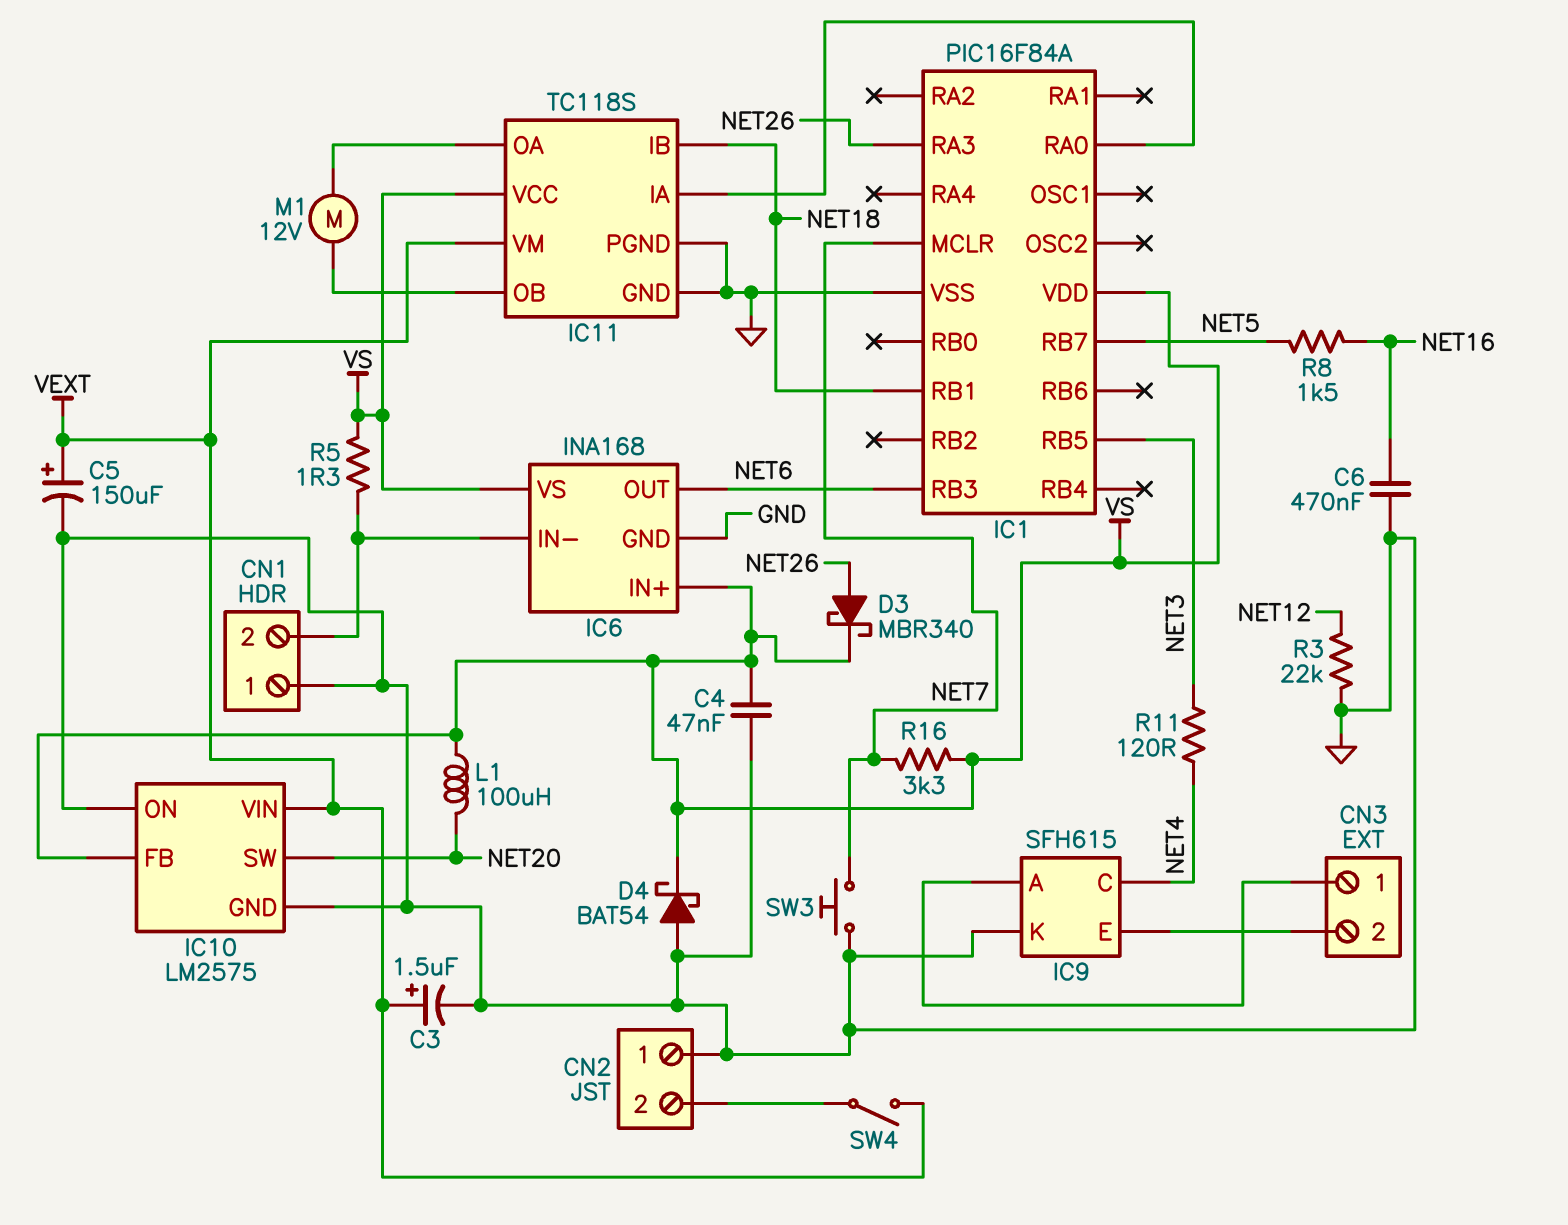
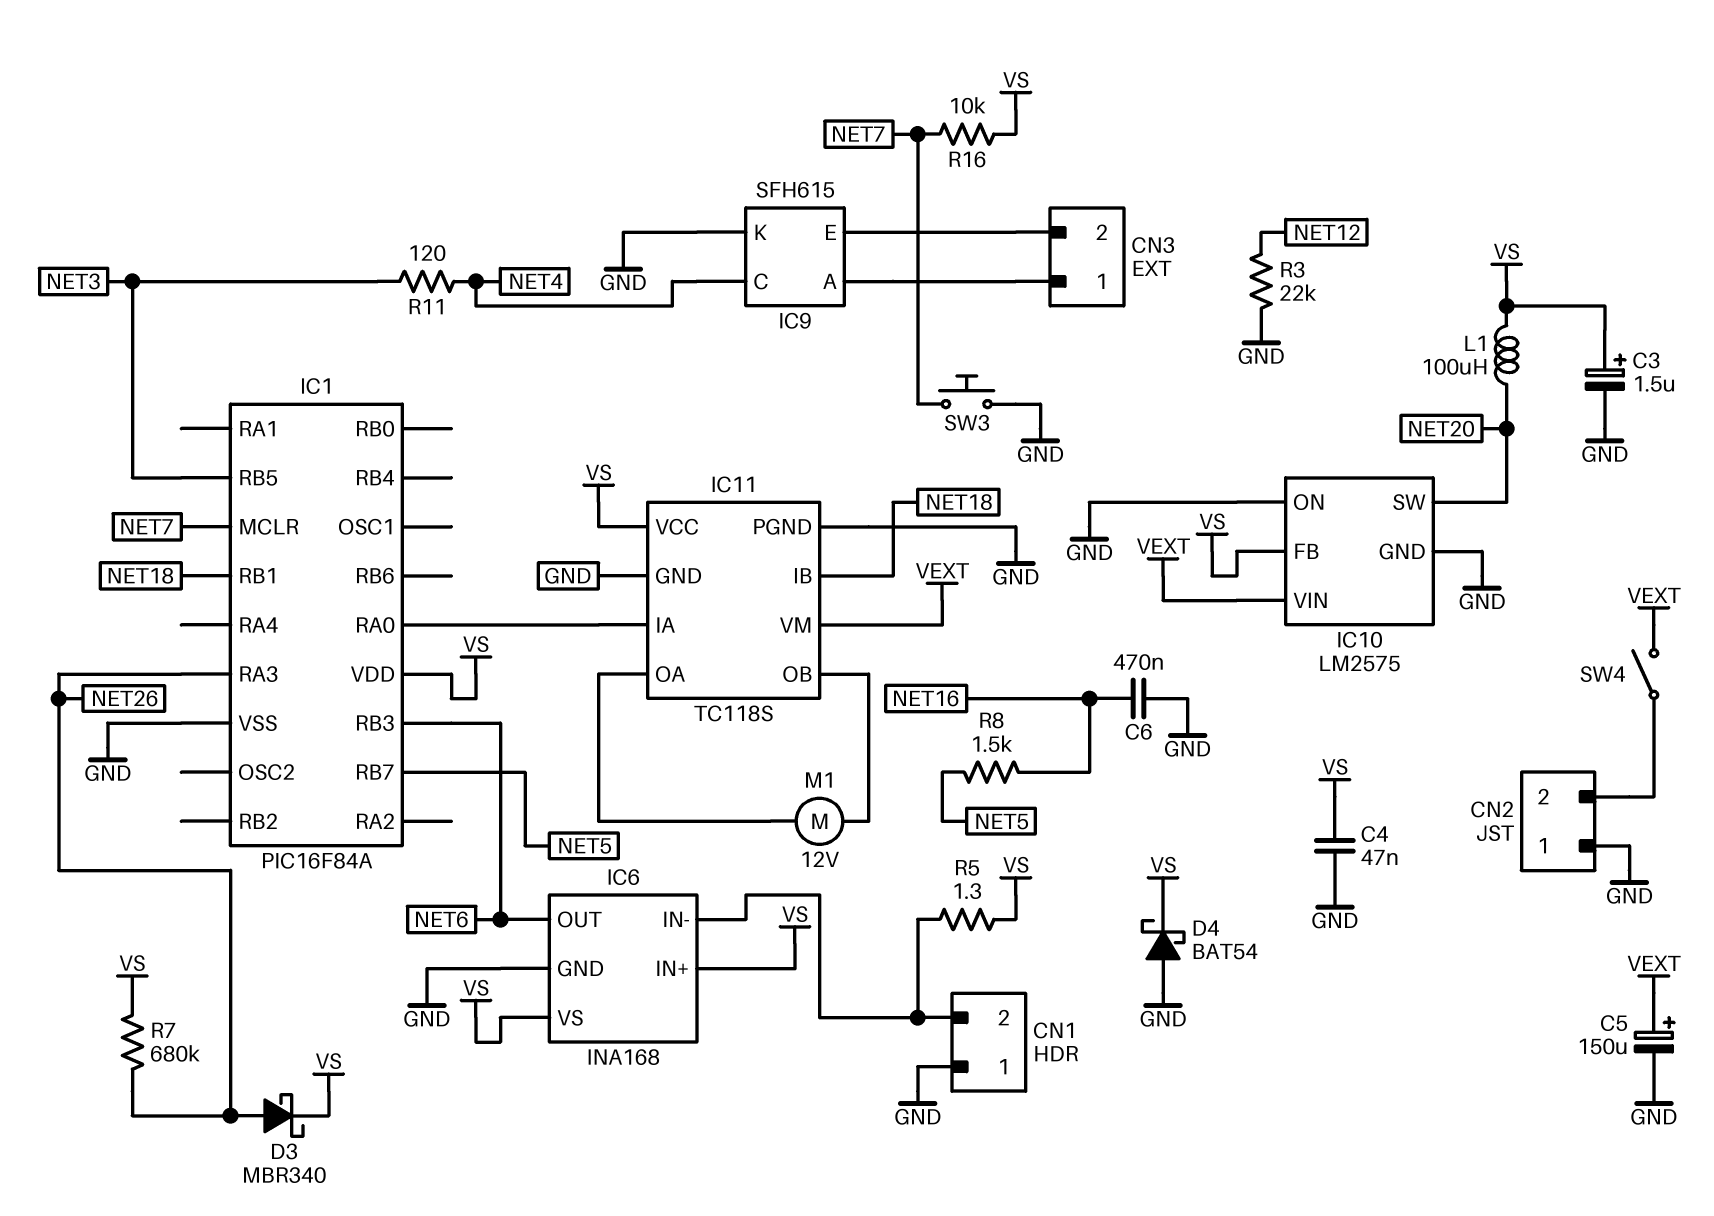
C3: 1.5uF (plus VEXT, minus GND) -> 1.5uF (plus VS, minus GND)
R7: none -> 680k (NET26, VS)
R16: 3.3k (NET7, VS) -> 10k (NET7, VS)

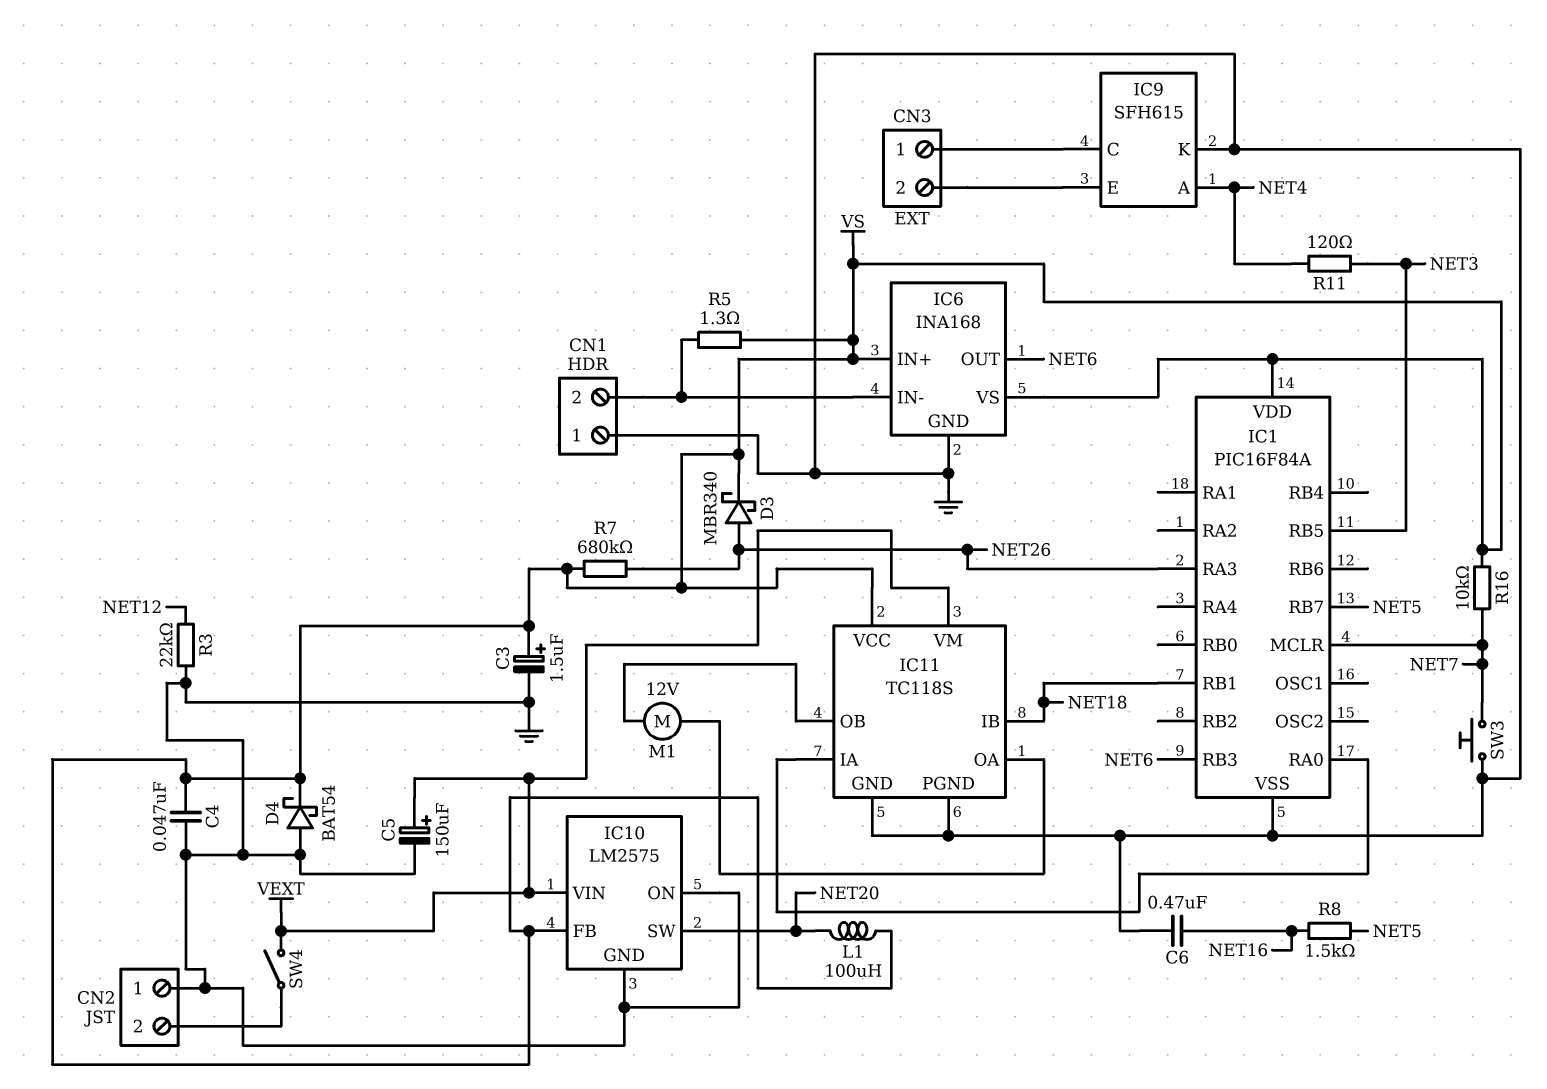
IC9 pin A: CN3/1 -> NET4
IC9 pin C: NET4 -> CN3/1

